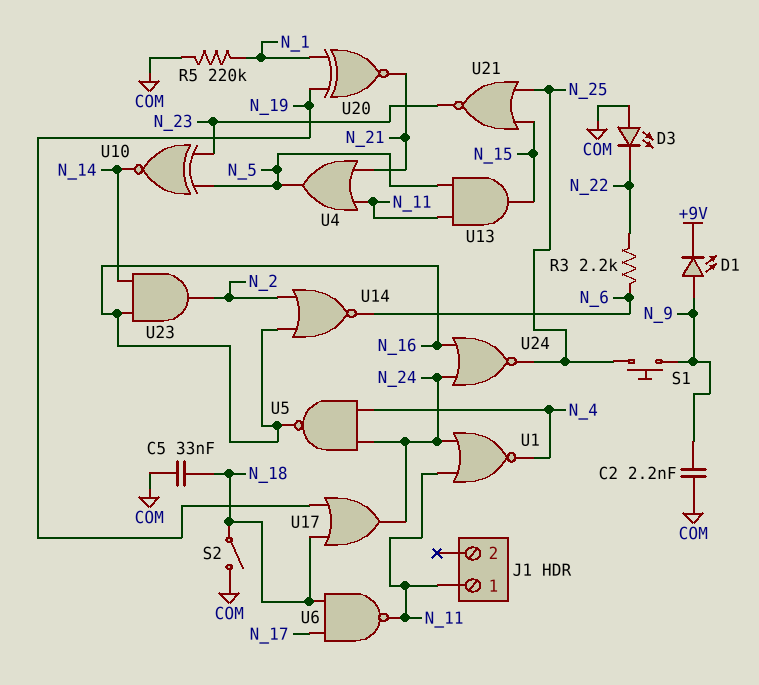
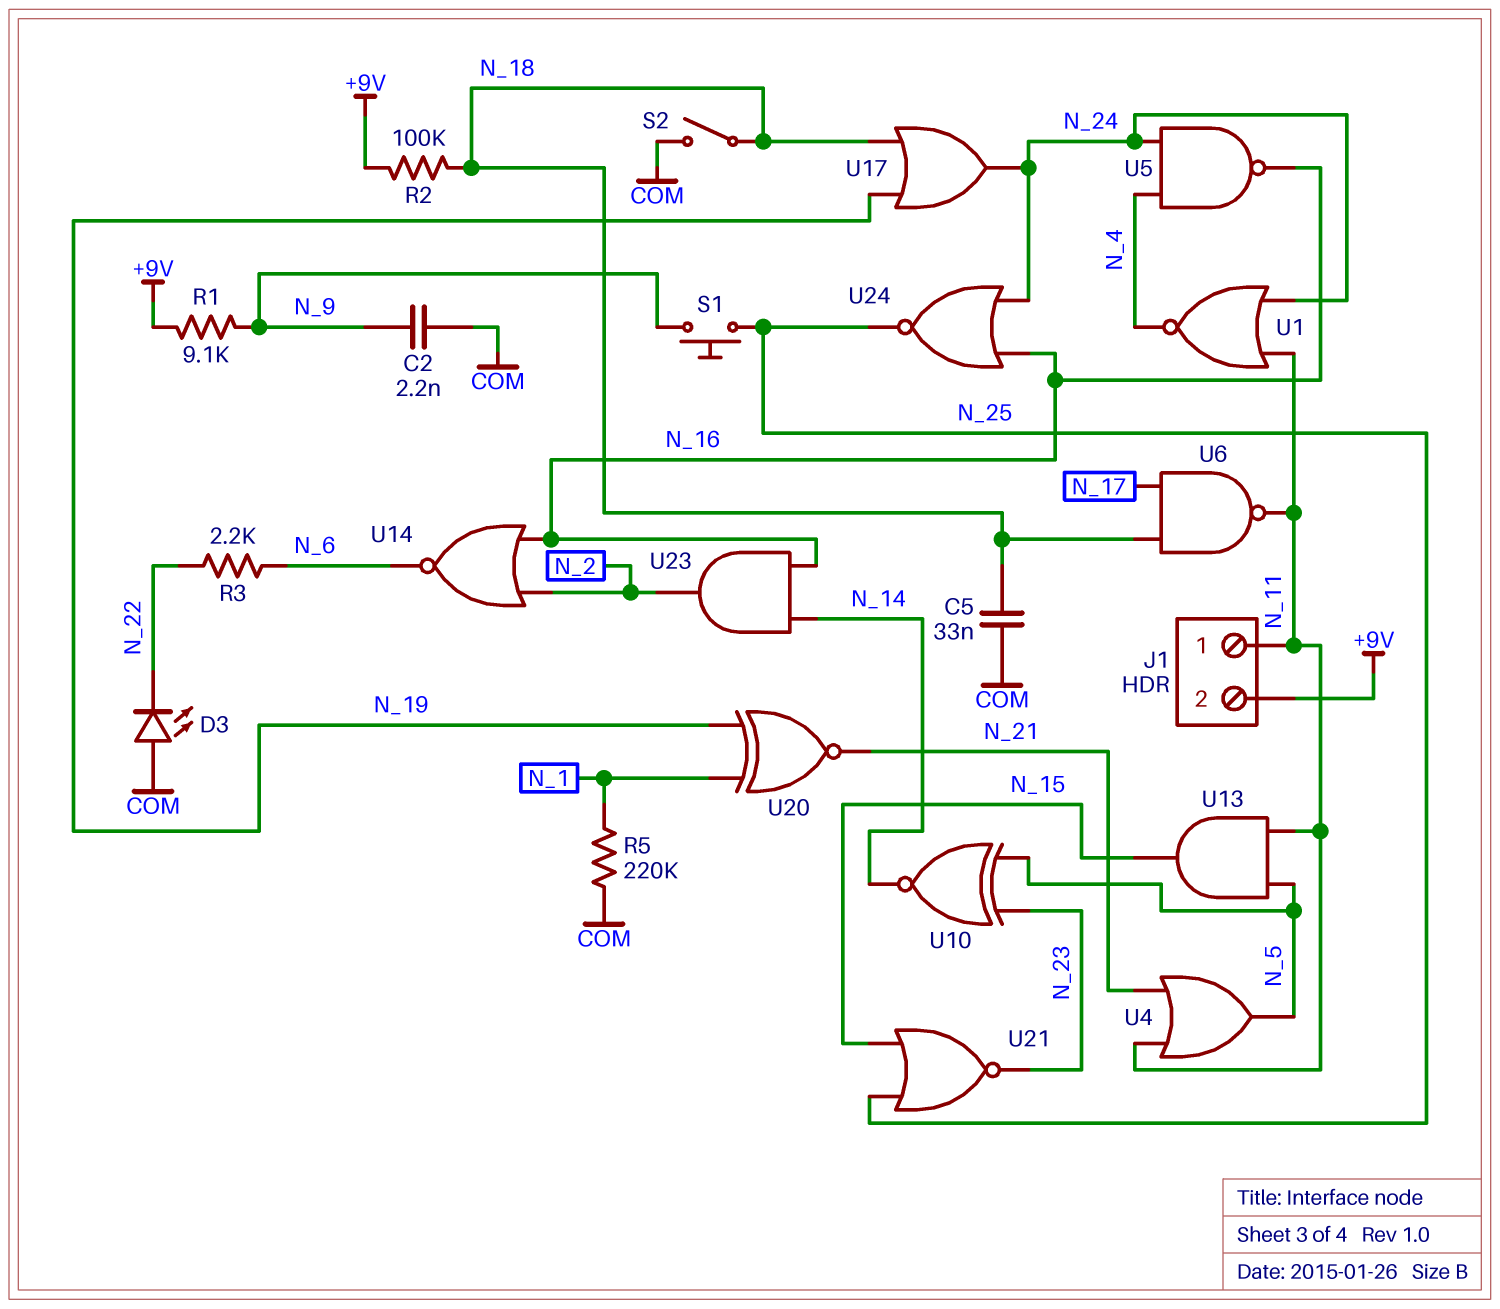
D1: LED (A N_9, K +9V) -> none
J1 pin 2: none -> +9V
R1: none -> 9.1k (+9V, N_9)
R2: none -> 100k (+9V, N_18)

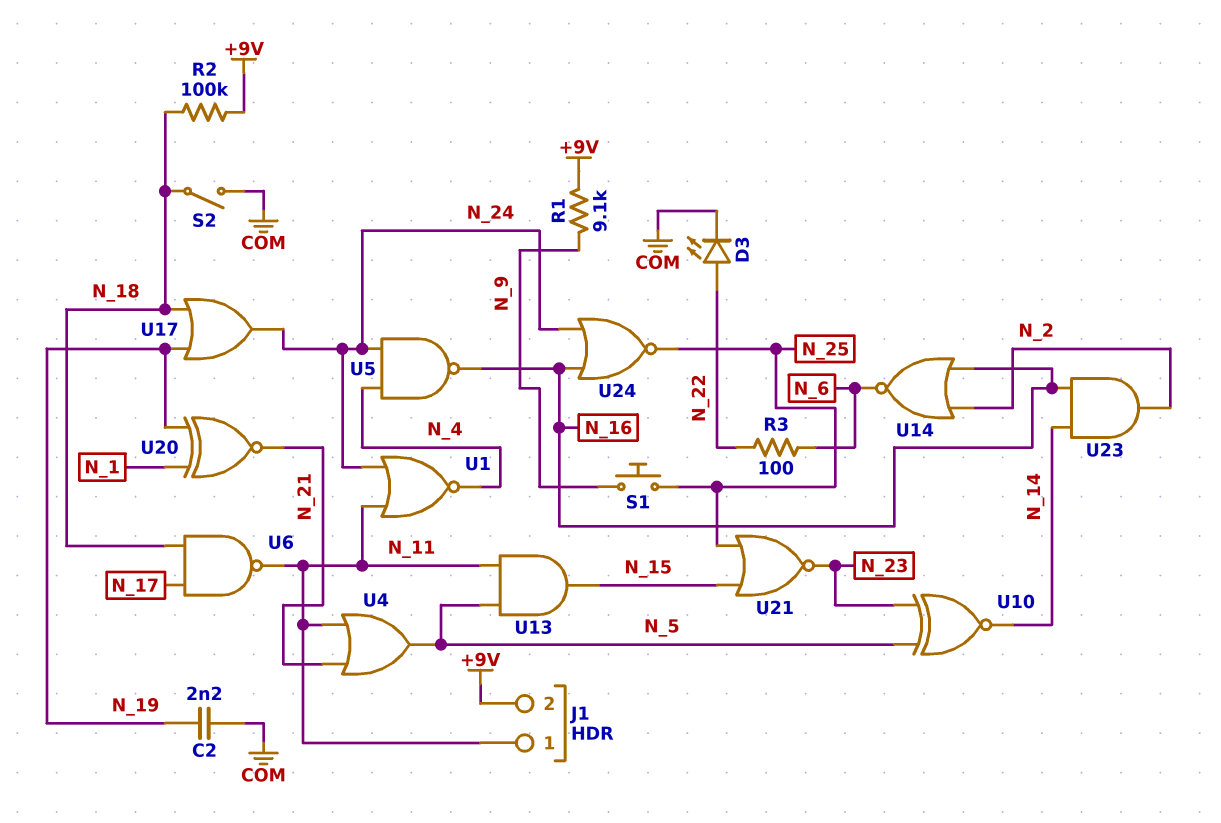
C2: 2.2nF (COM, N_9) -> 2.2nF (COM, N_19)
C5: 33nF (COM, N_18) -> none
D3: LED (A COM, K N_22) -> LED (A N_22, K COM)
R3: 2.2k (N_6, N_22) -> 100 (N_6, N_22)
R5: 220k (COM, N_1) -> none

